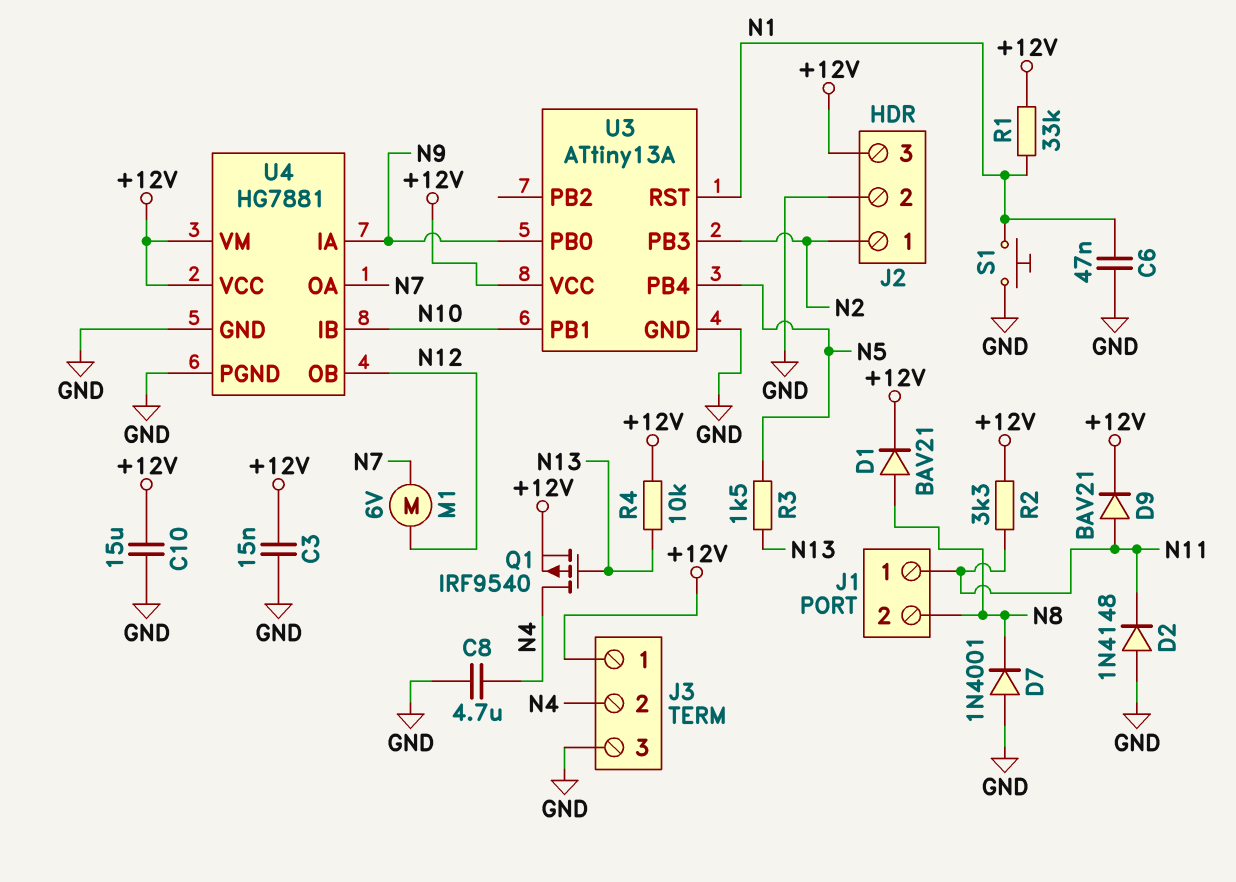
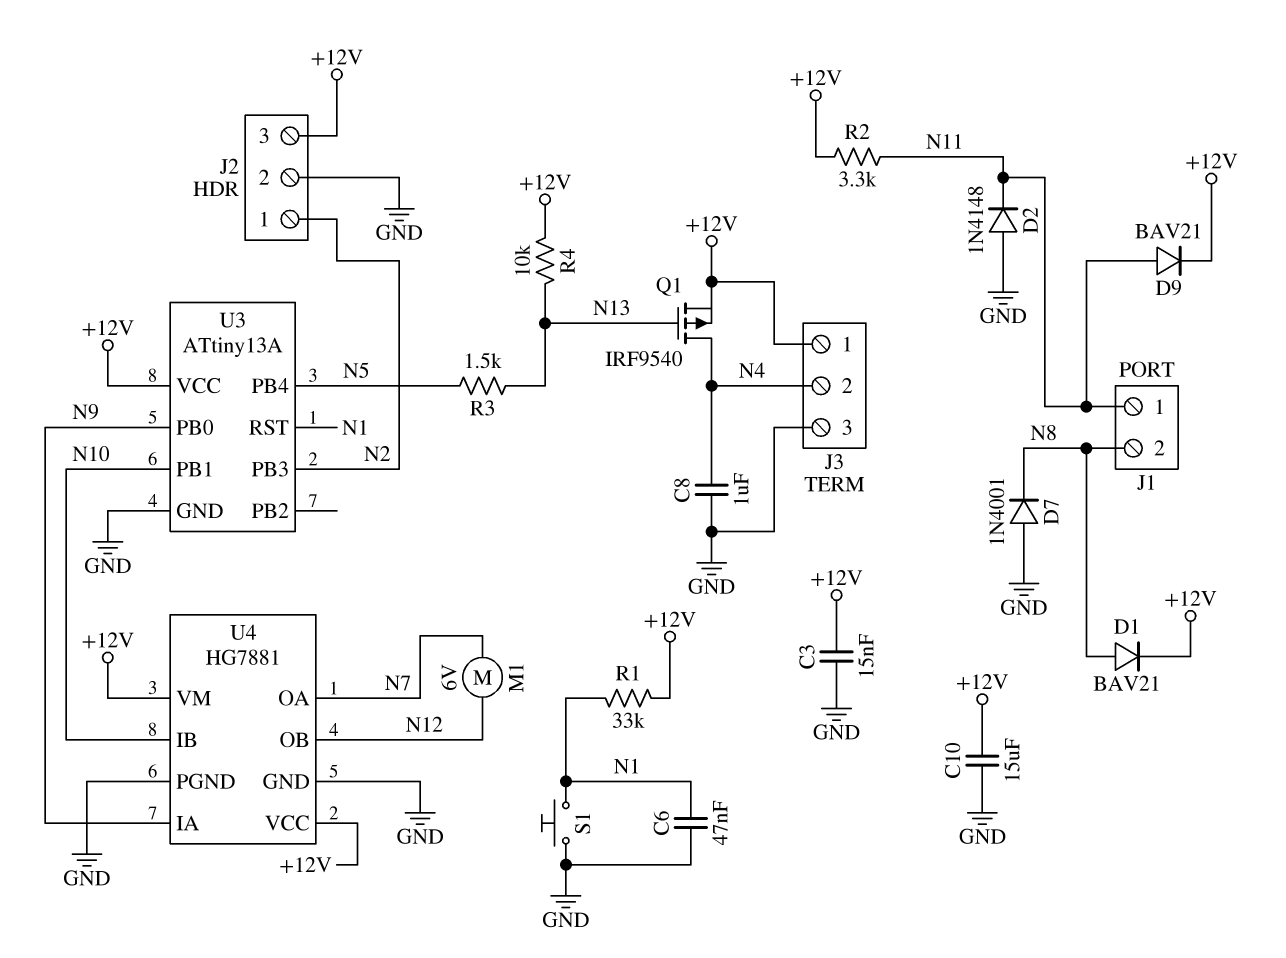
C8: 4.7uF (GND, N4) -> 1uF (GND, N4)

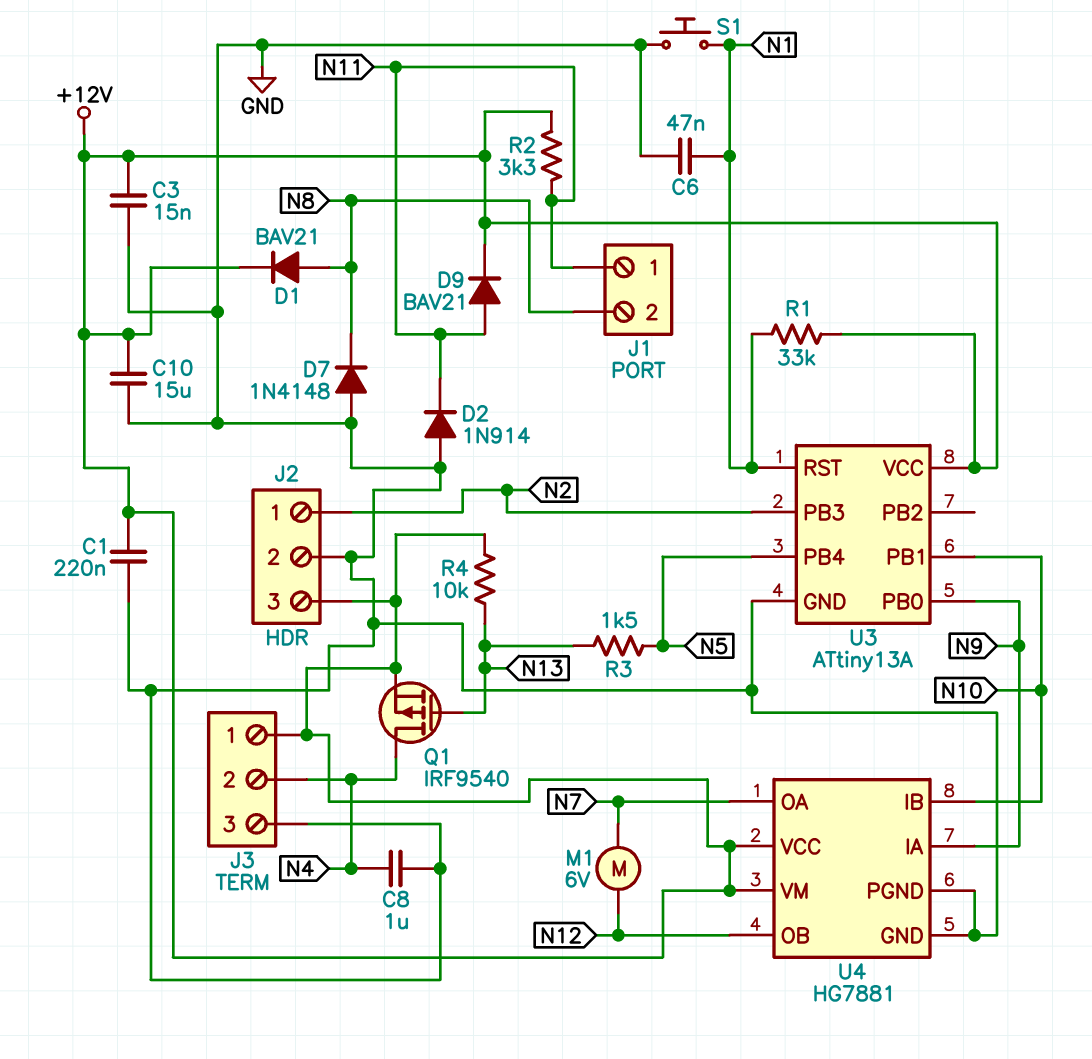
C1: none -> 220nF (+12V, GND)
D2: diode 1N4148 (A GND, K N11) -> diode 1N914 (A GND, K N11)
D7: diode 1N4001 (A GND, K N8) -> diode 1N4148 (A GND, K N8)

